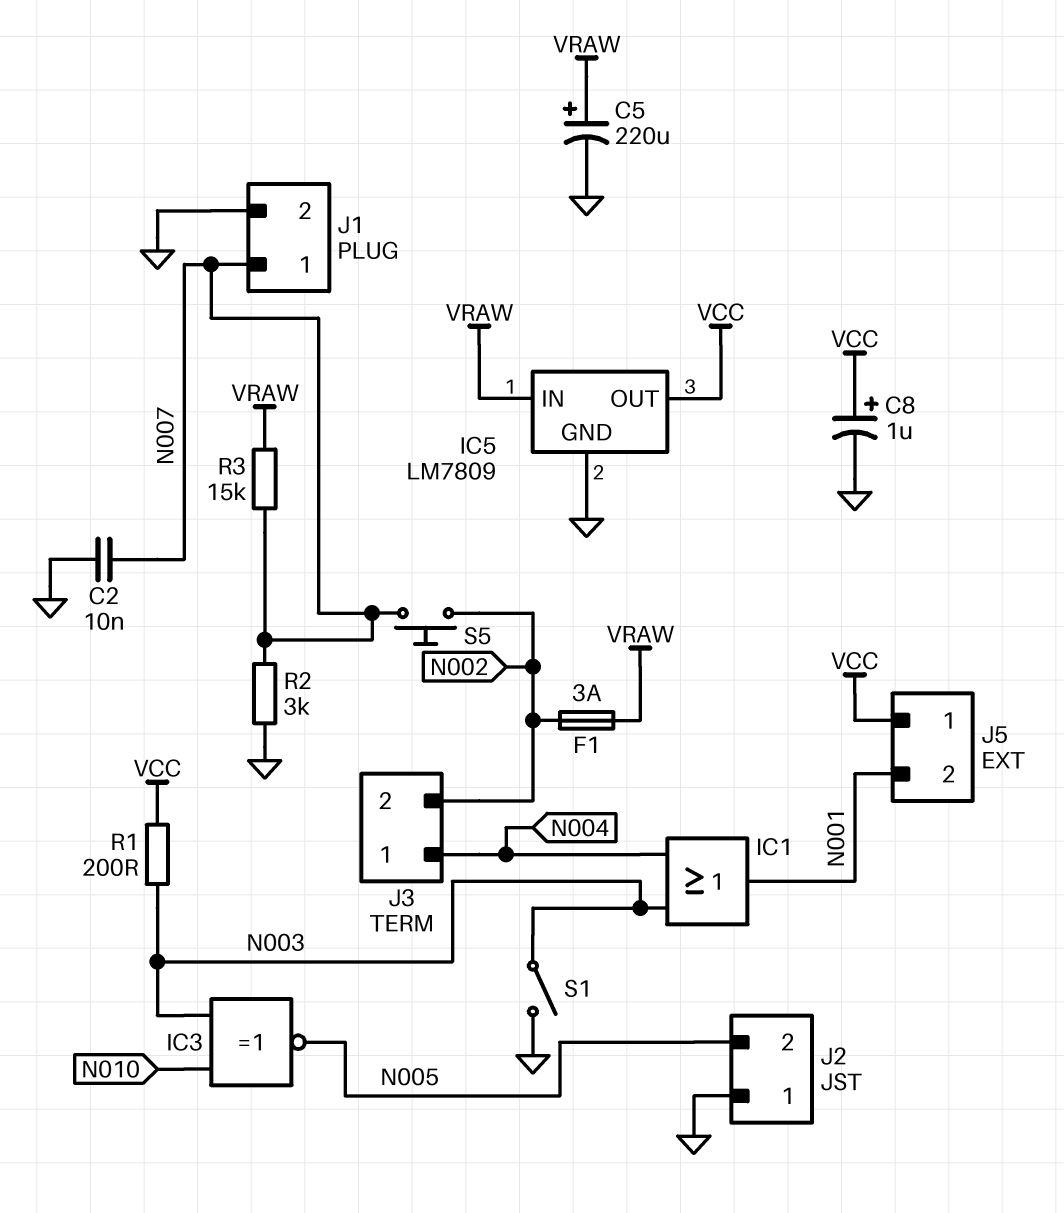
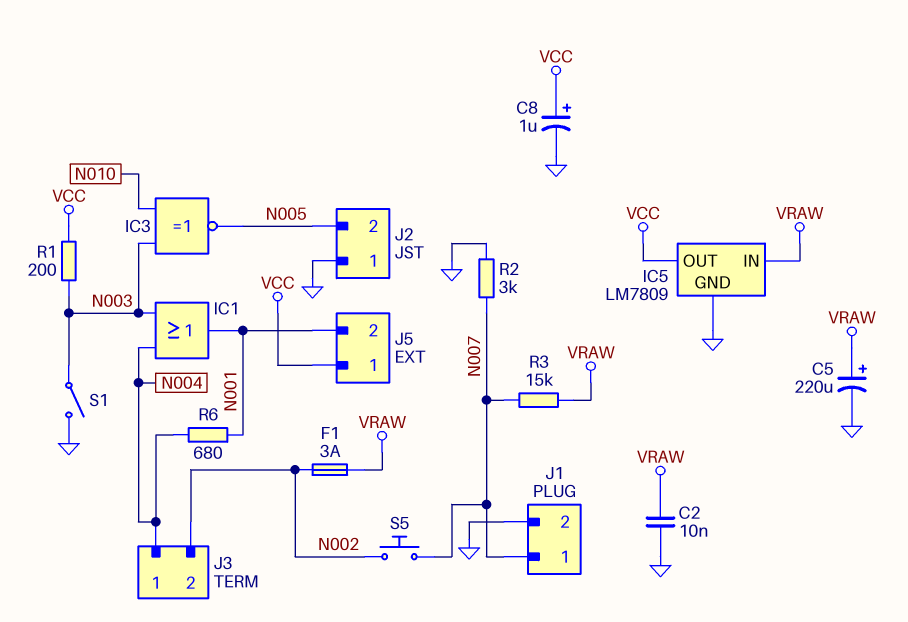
C2: 10nF (GND, N007) -> 10nF (GND, VRAW)
R6: none -> 680 (N001, N004)

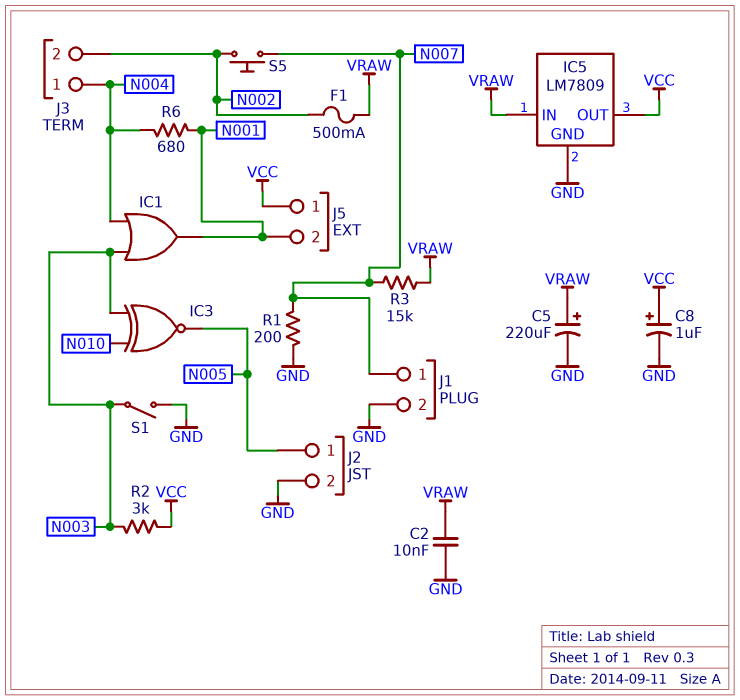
F1: 3A (N002, VRAW) -> 500mA (N002, VRAW)
J2 pin 1: GND -> N005
J2 pin 2: N005 -> GND
R1: 200 (N003, VCC) -> 200 (GND, N007)
R2: 3k (GND, N007) -> 3k (N003, VCC)

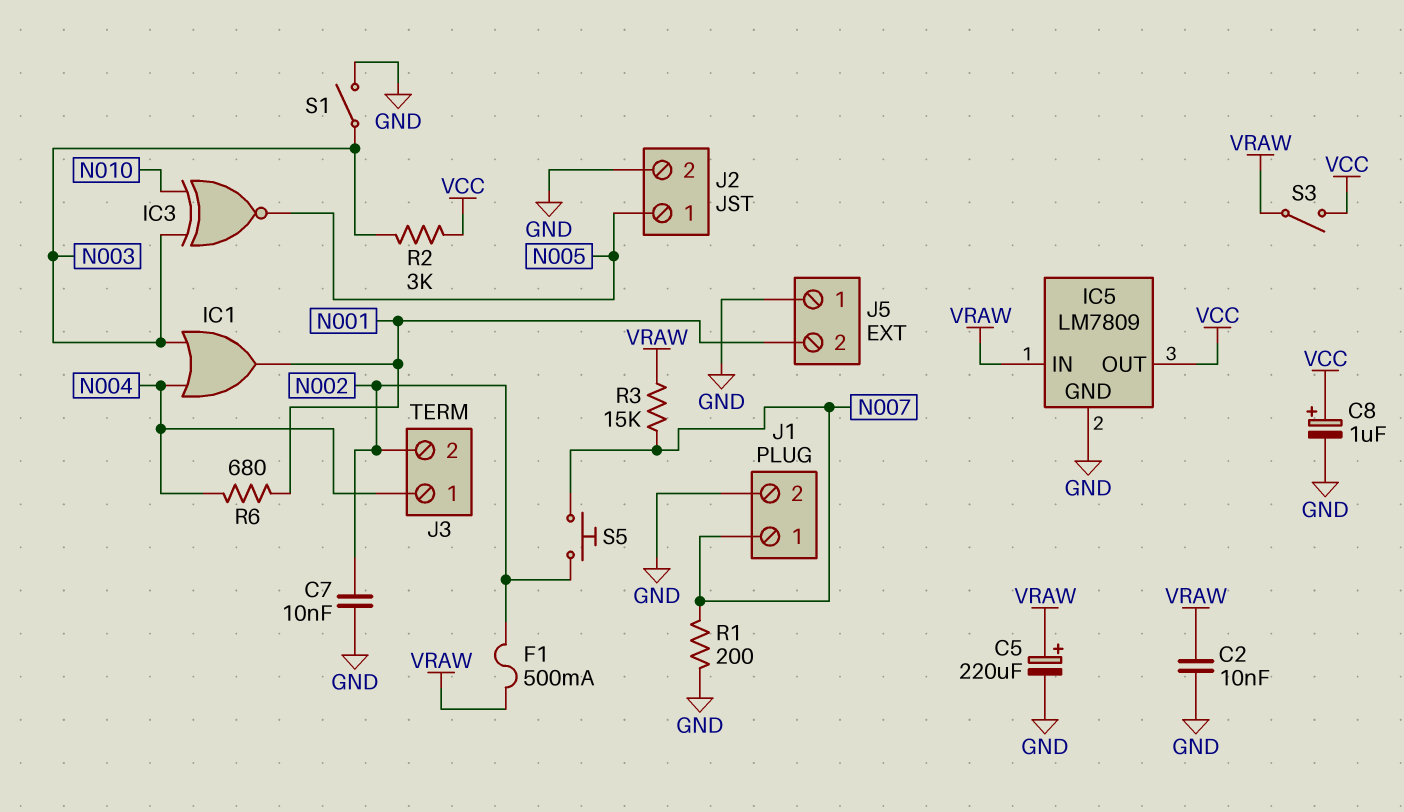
C7: none -> 10nF (GND, N002)
J5 pin 1: VCC -> GND
S3: none -> switch (VCC, VRAW)

